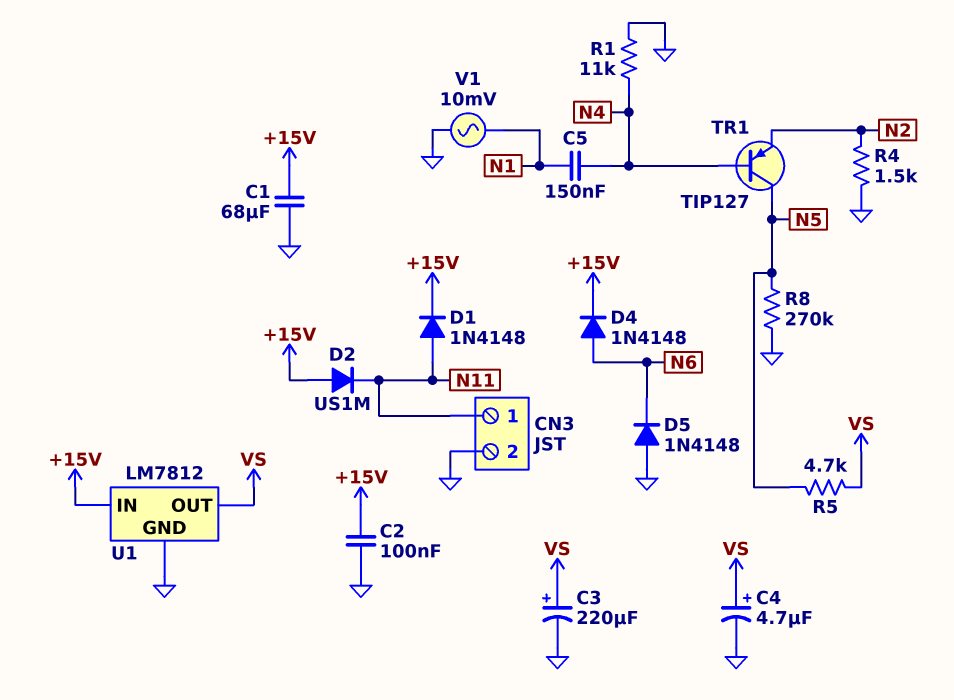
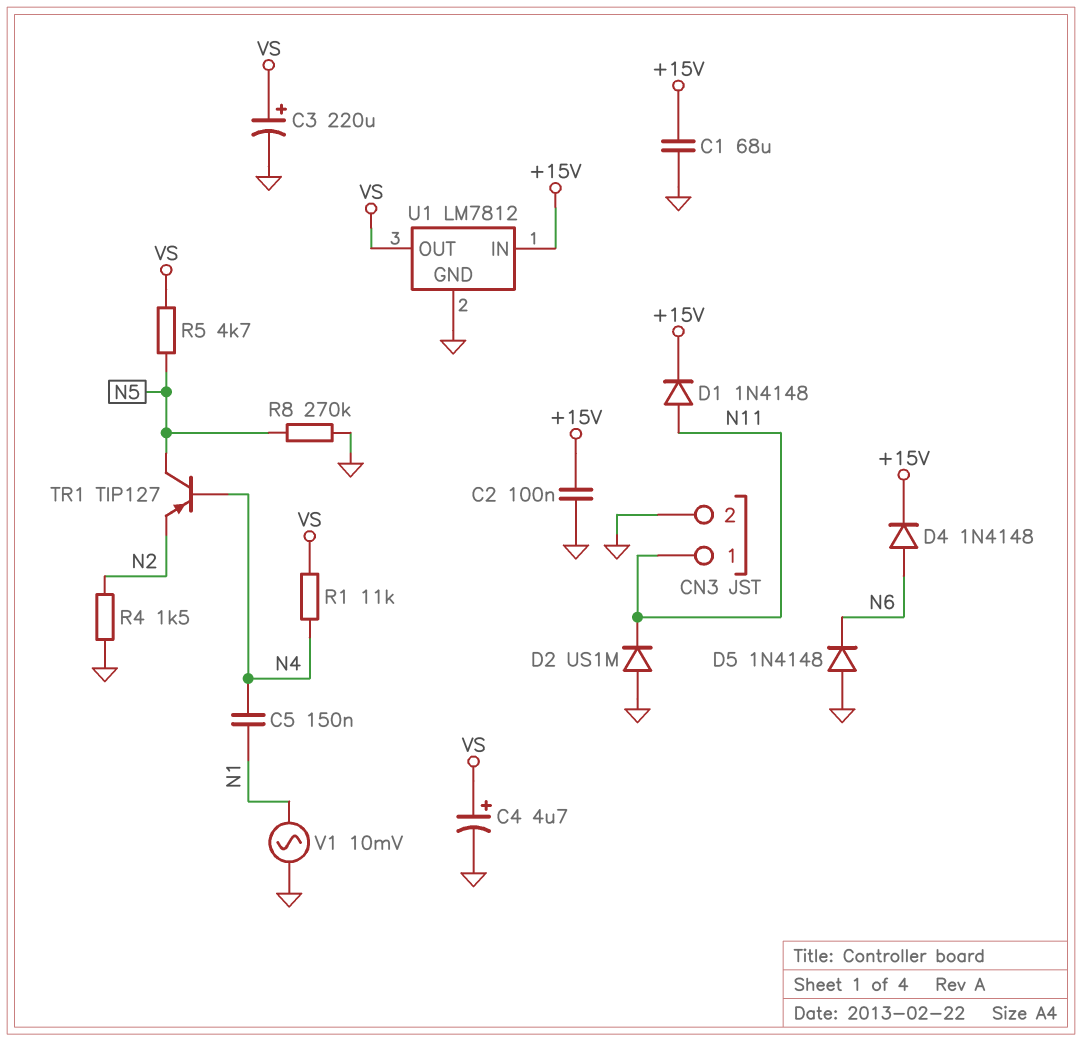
D2: diode US1M (A +15V, K N11) -> diode US1M (A GND, K N11)
R1: 11k (GND, N4) -> 11k (N4, VS)

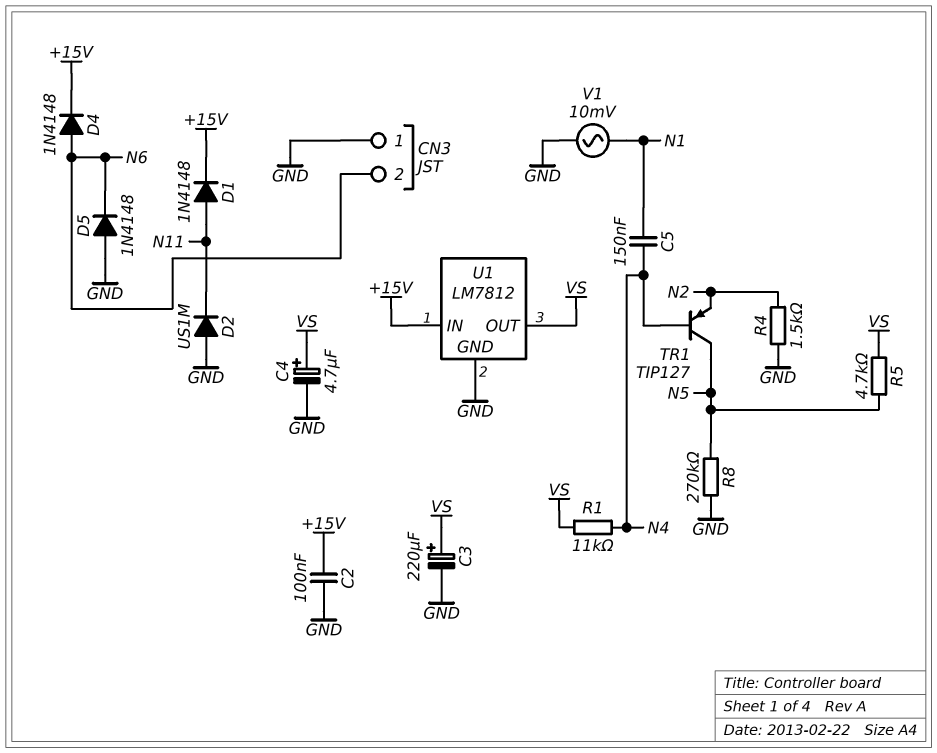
C1: 68uF (+15V, GND) -> none
CN3 pin 1: N11 -> GND
CN3 pin 2: GND -> N6

